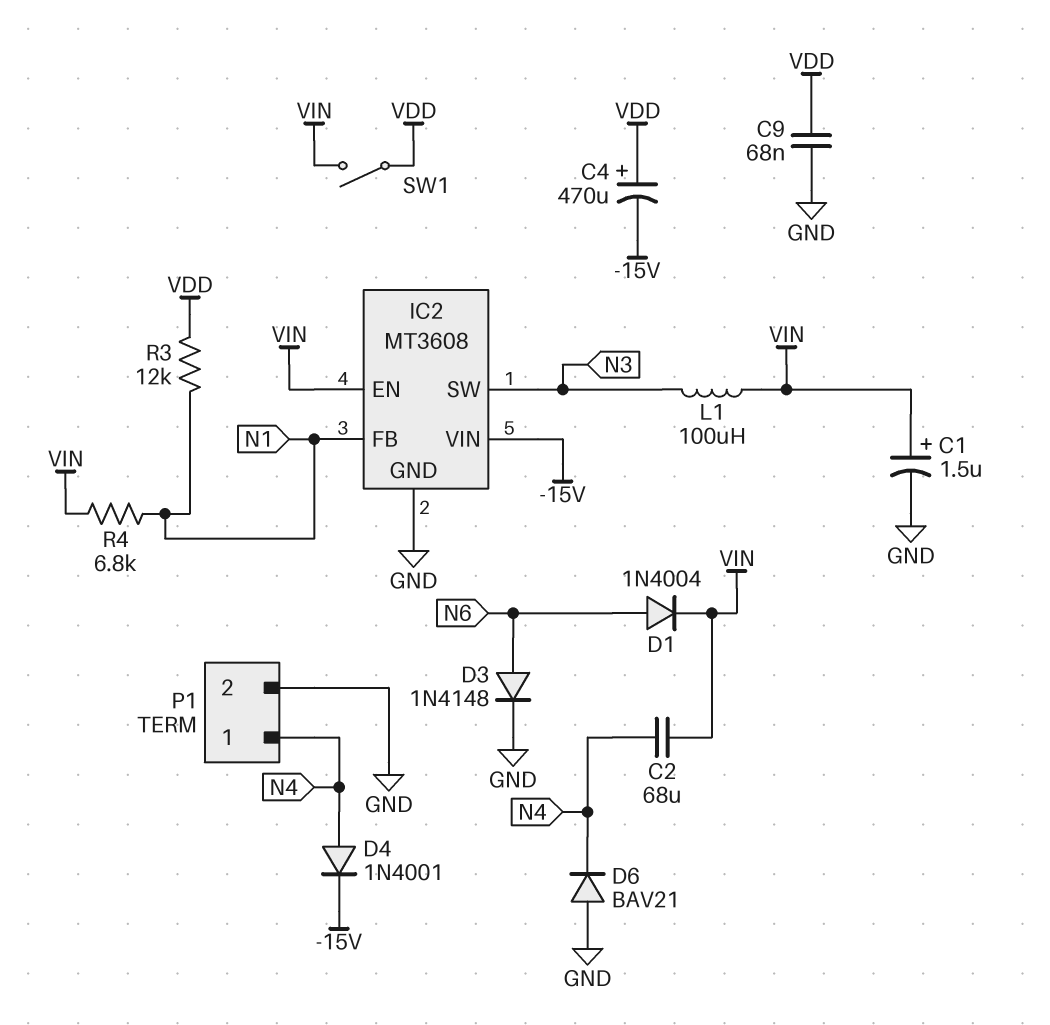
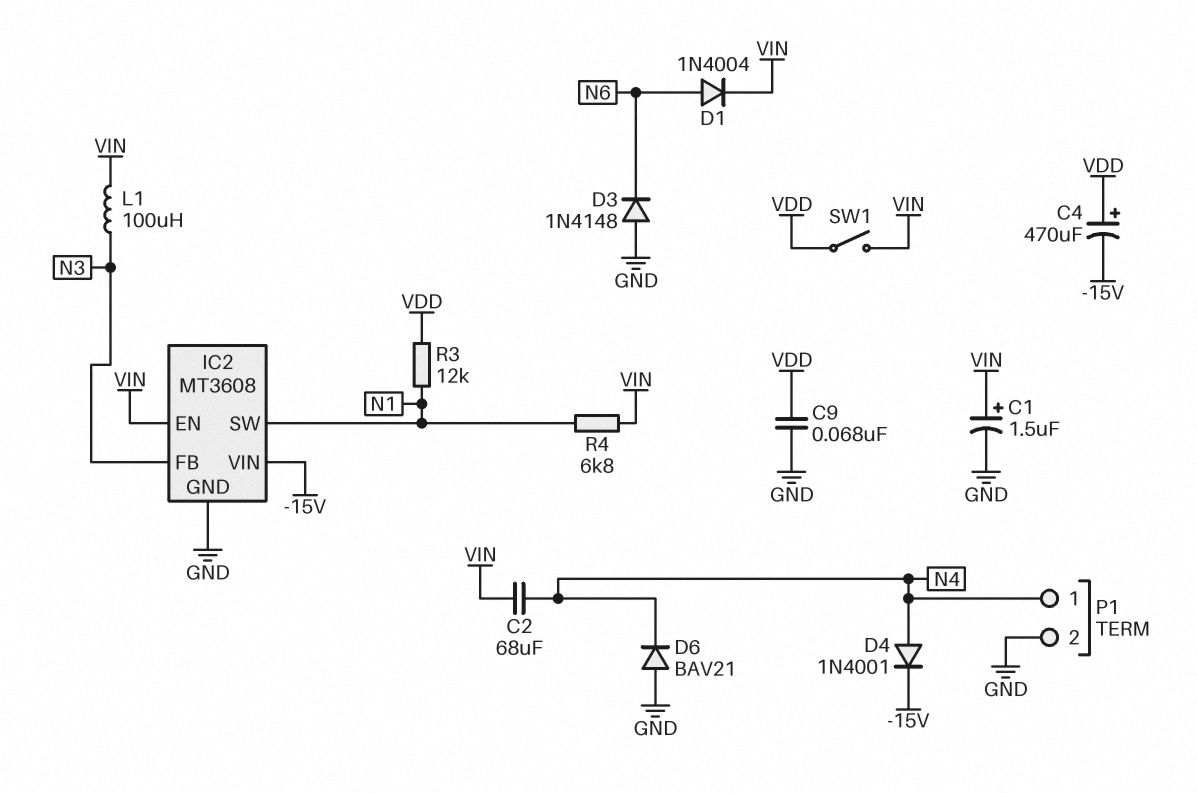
D3: diode 1N4148 (A N6, K GND) -> diode 1N4148 (A GND, K N6)
IC2 pin FB: N1 -> N3
IC2 pin SW: N3 -> N1

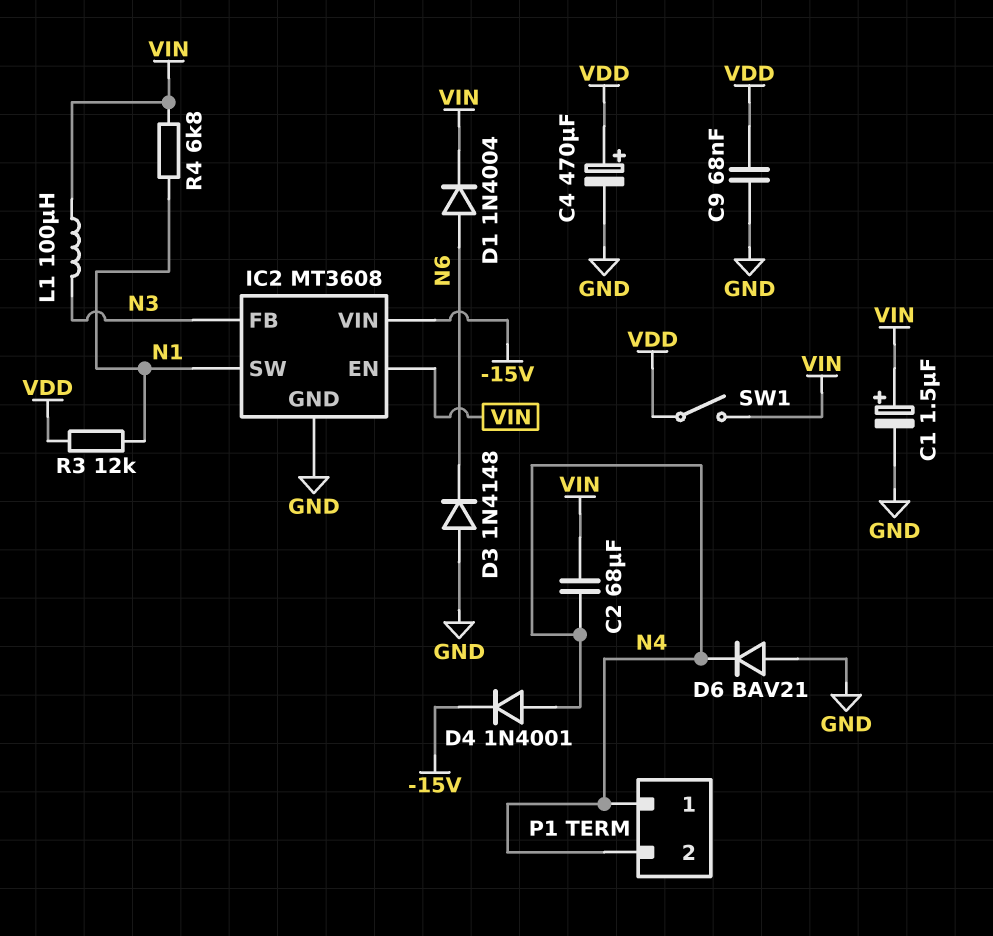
C4: 470uF (plus VDD, minus -15V) -> 470uF (plus VDD, minus GND)
P1 pin 2: GND -> N4

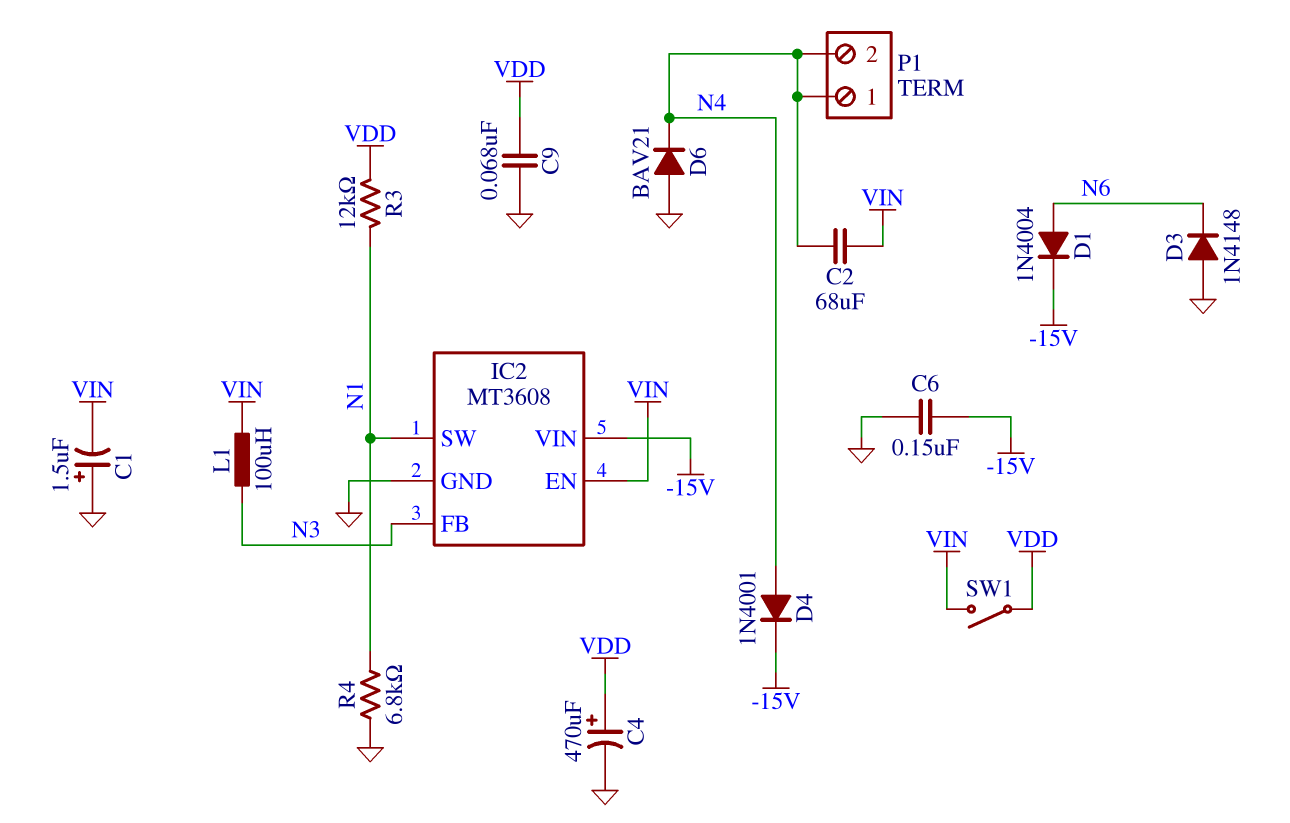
C1: 1.5uF (plus VIN, minus GND) -> 1.5uF (plus GND, minus VIN)
C6: none -> 150nF (-15V, GND)
D1: diode 1N4004 (A N6, K VIN) -> diode 1N4004 (A N6, K -15V)
R4: 6.8k (N1, VIN) -> 6.8k (GND, N1)

